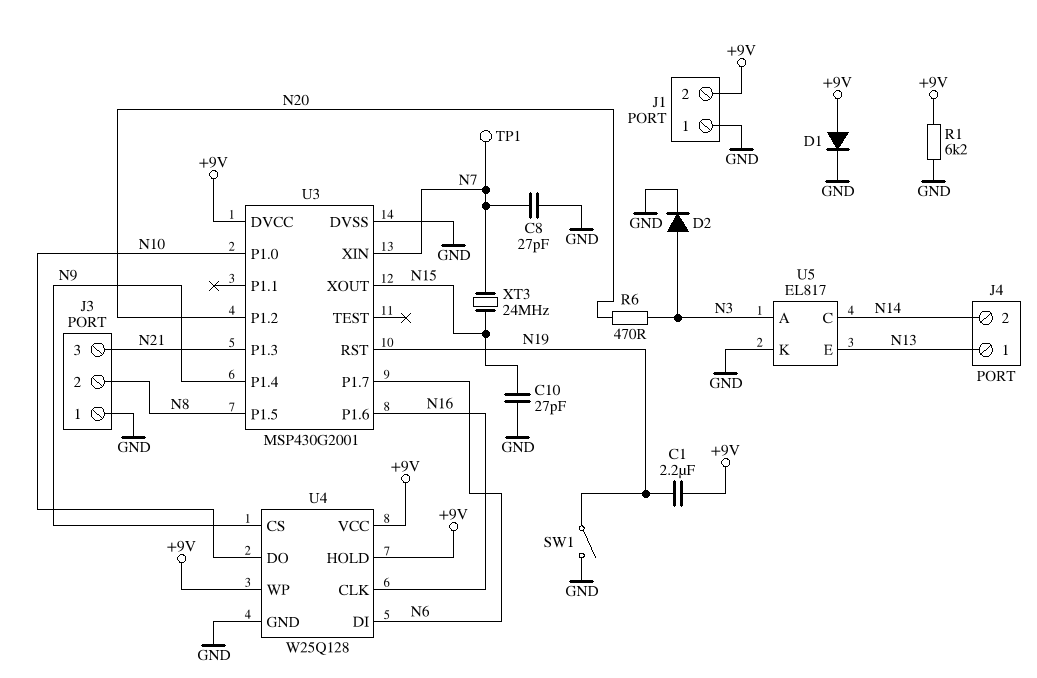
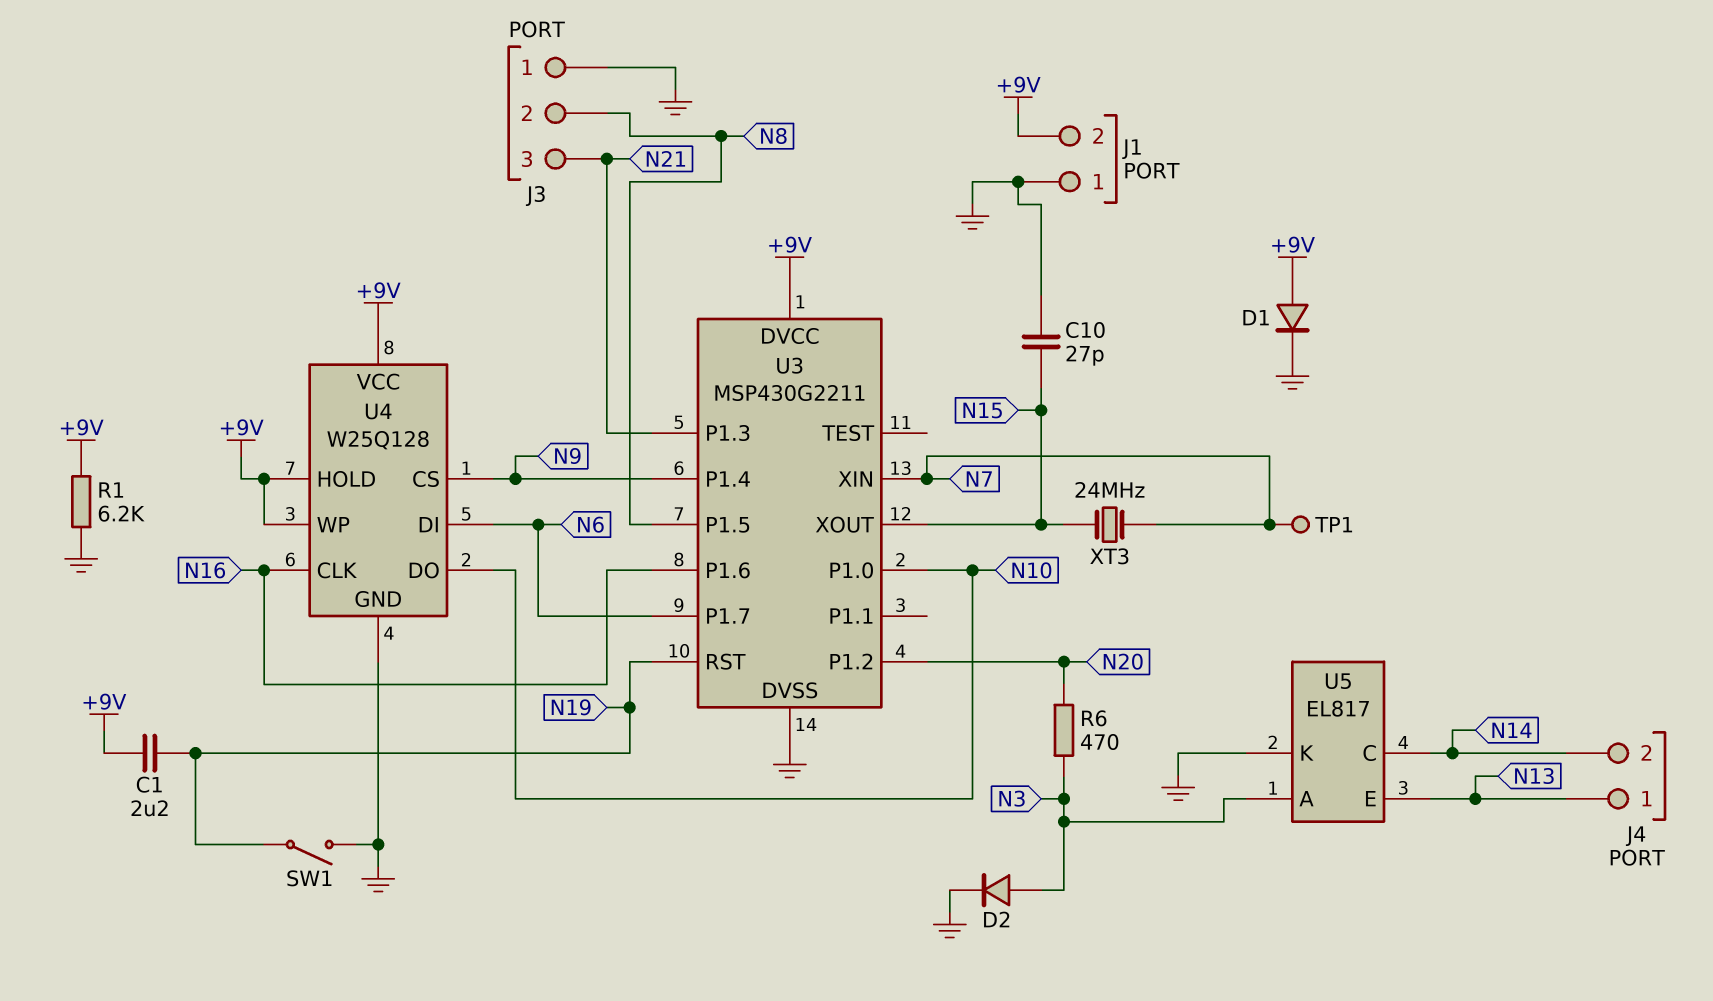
C8: 27pF (GND, N7) -> none
U3: MSP430G2001 -> MSP430G2211

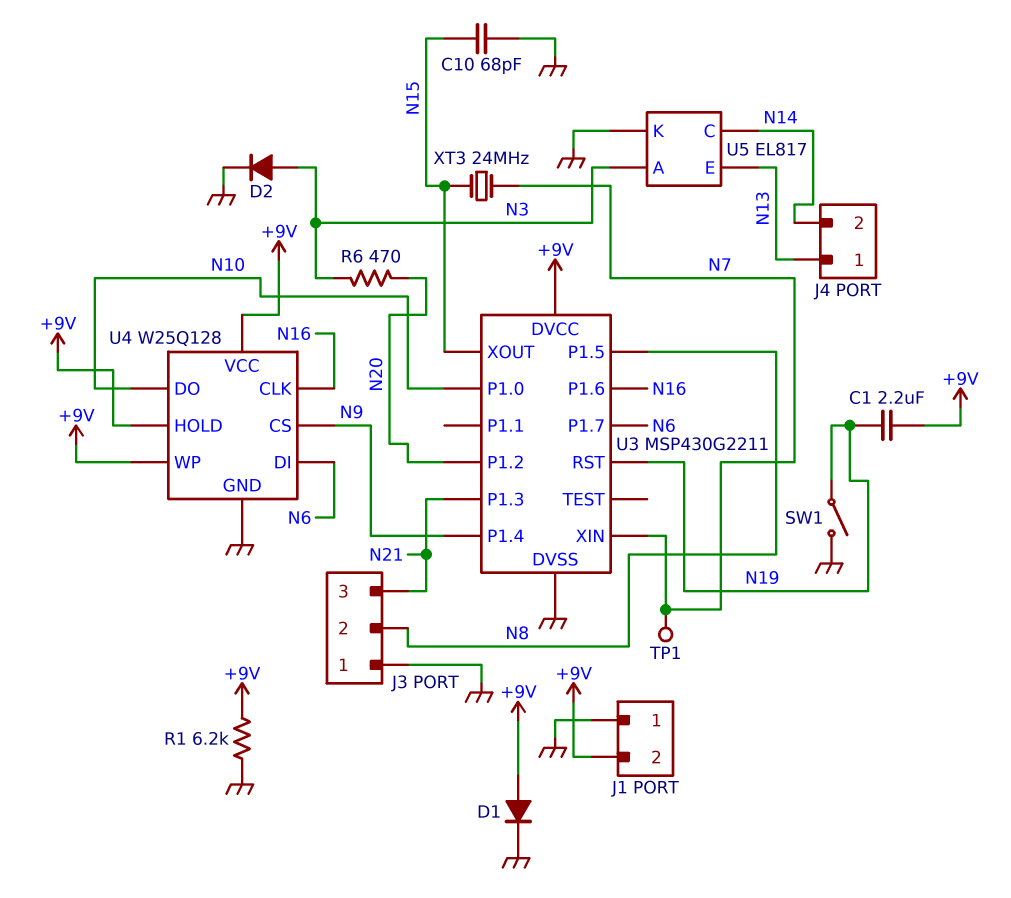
C10: 27pF (GND, N15) -> 68pF (GND, N15)

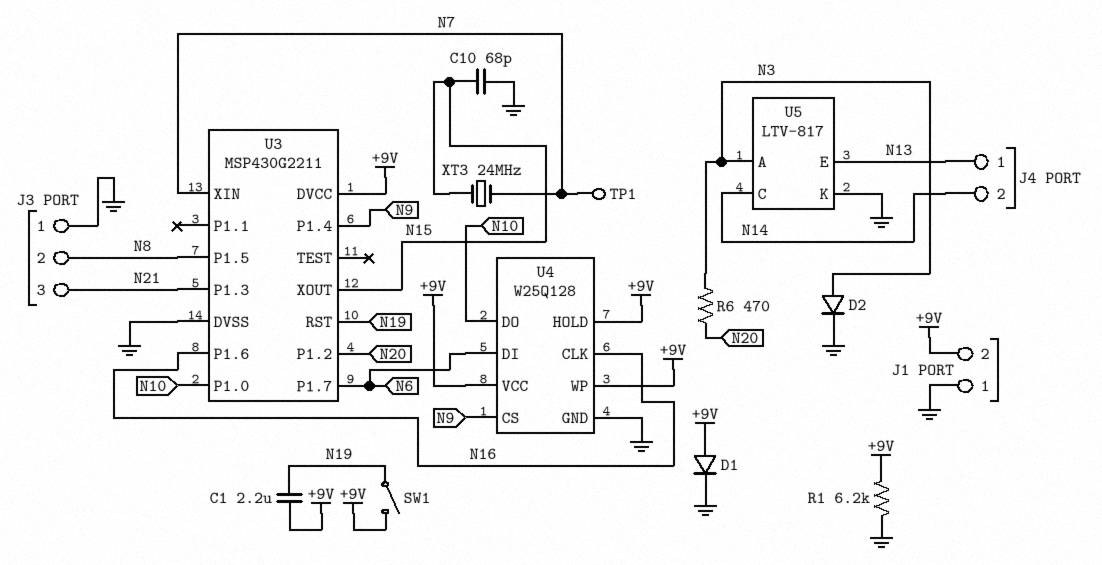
SW1: switch (GND, N19) -> switch (+9V, N19)
U5: EL817 -> LTV-817

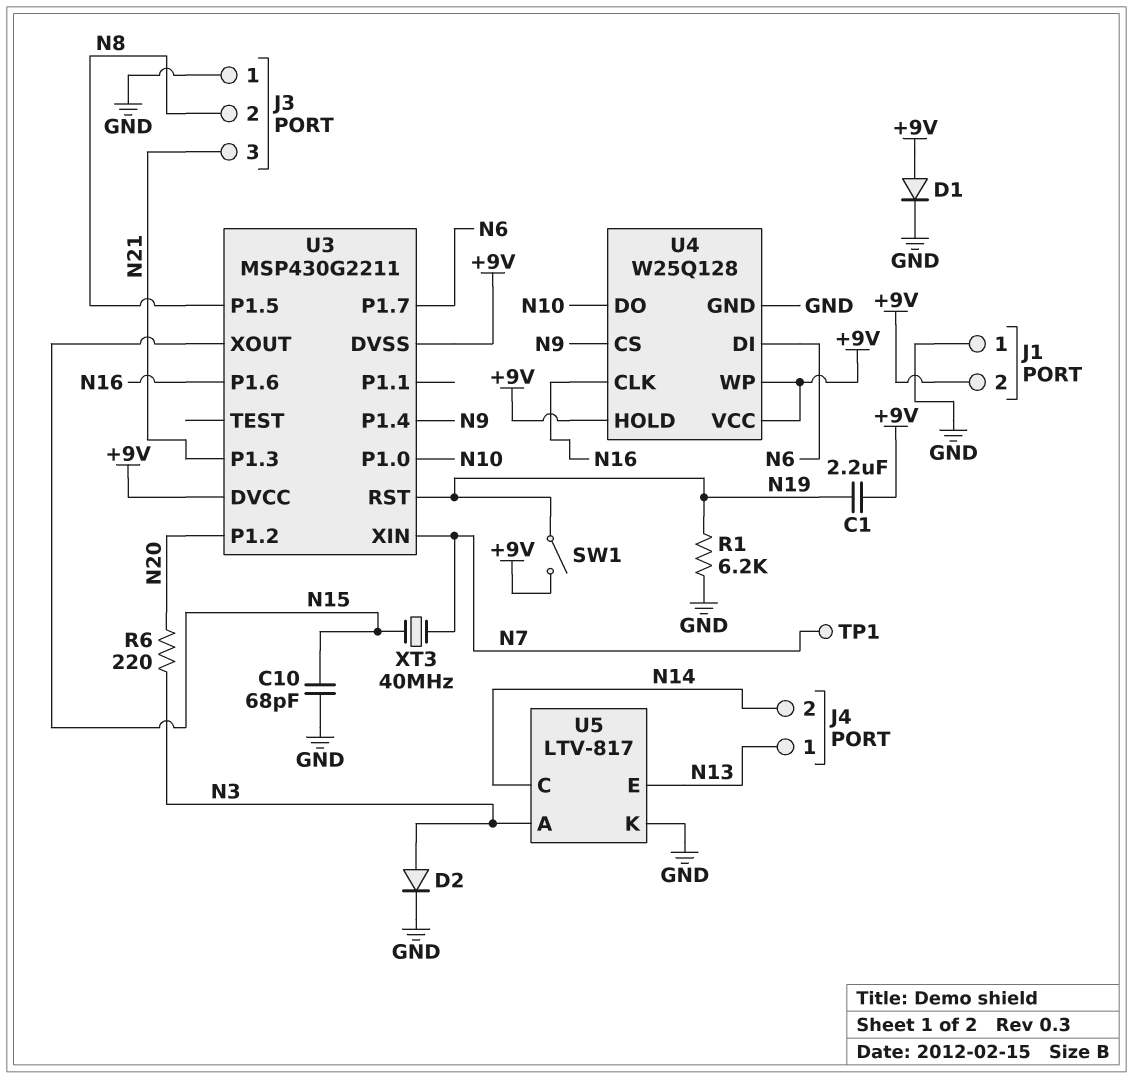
R1: 6.2k (+9V, GND) -> 6.2k (GND, N19)
R6: 470 (N3, N20) -> 220 (N3, N20)
U3 pin DVSS: GND -> +9V
XT3: 24MHz (N7, N15) -> 40MHz (N7, N15)

